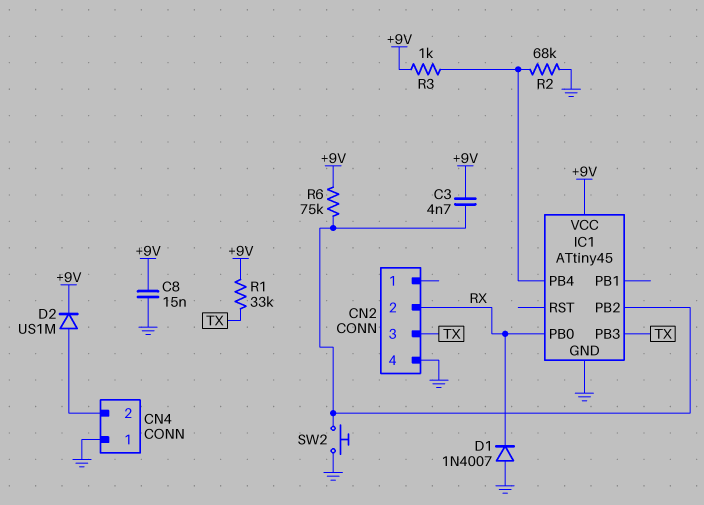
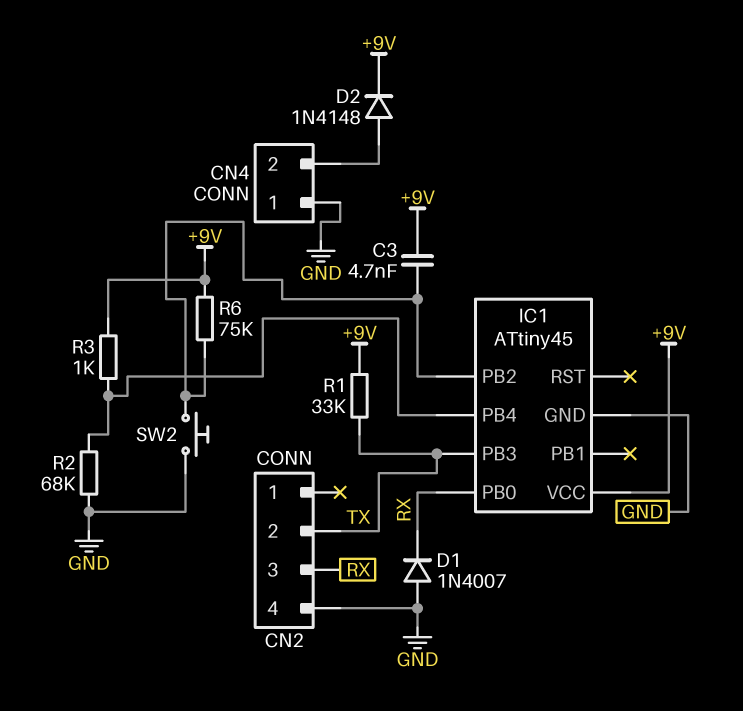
C8: 15nF (+9V, GND) -> none
CN2 pin 2: RX -> TX
CN2 pin 3: TX -> RX
D2: diode US1M (A CN4/2, K +9V) -> diode 1N4148 (A CN4/2, K +9V)

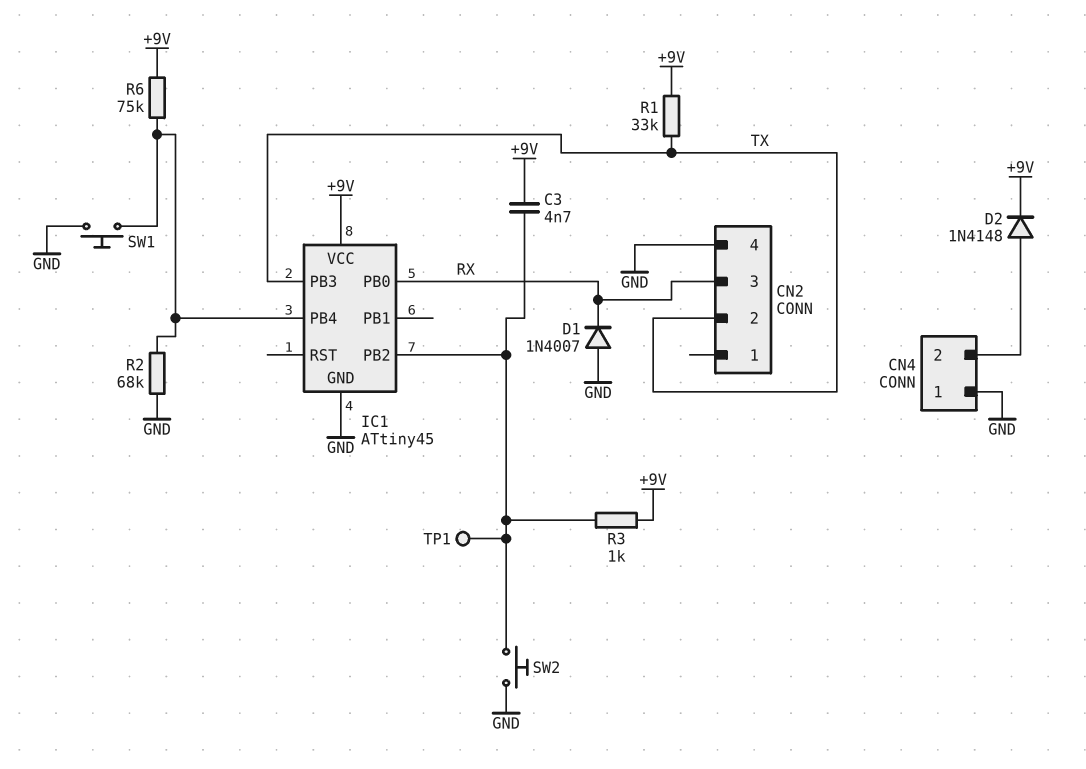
R3: 1k (+9V, IC1/PB4) -> 1k (+9V, IC1/PB2)
R6: 75k (+9V, IC1/PB2) -> 75k (+9V, IC1/PB4)
SW1: none -> button (GND, IC1/PB4)
TP1: none -> test point (IC1/PB2)

